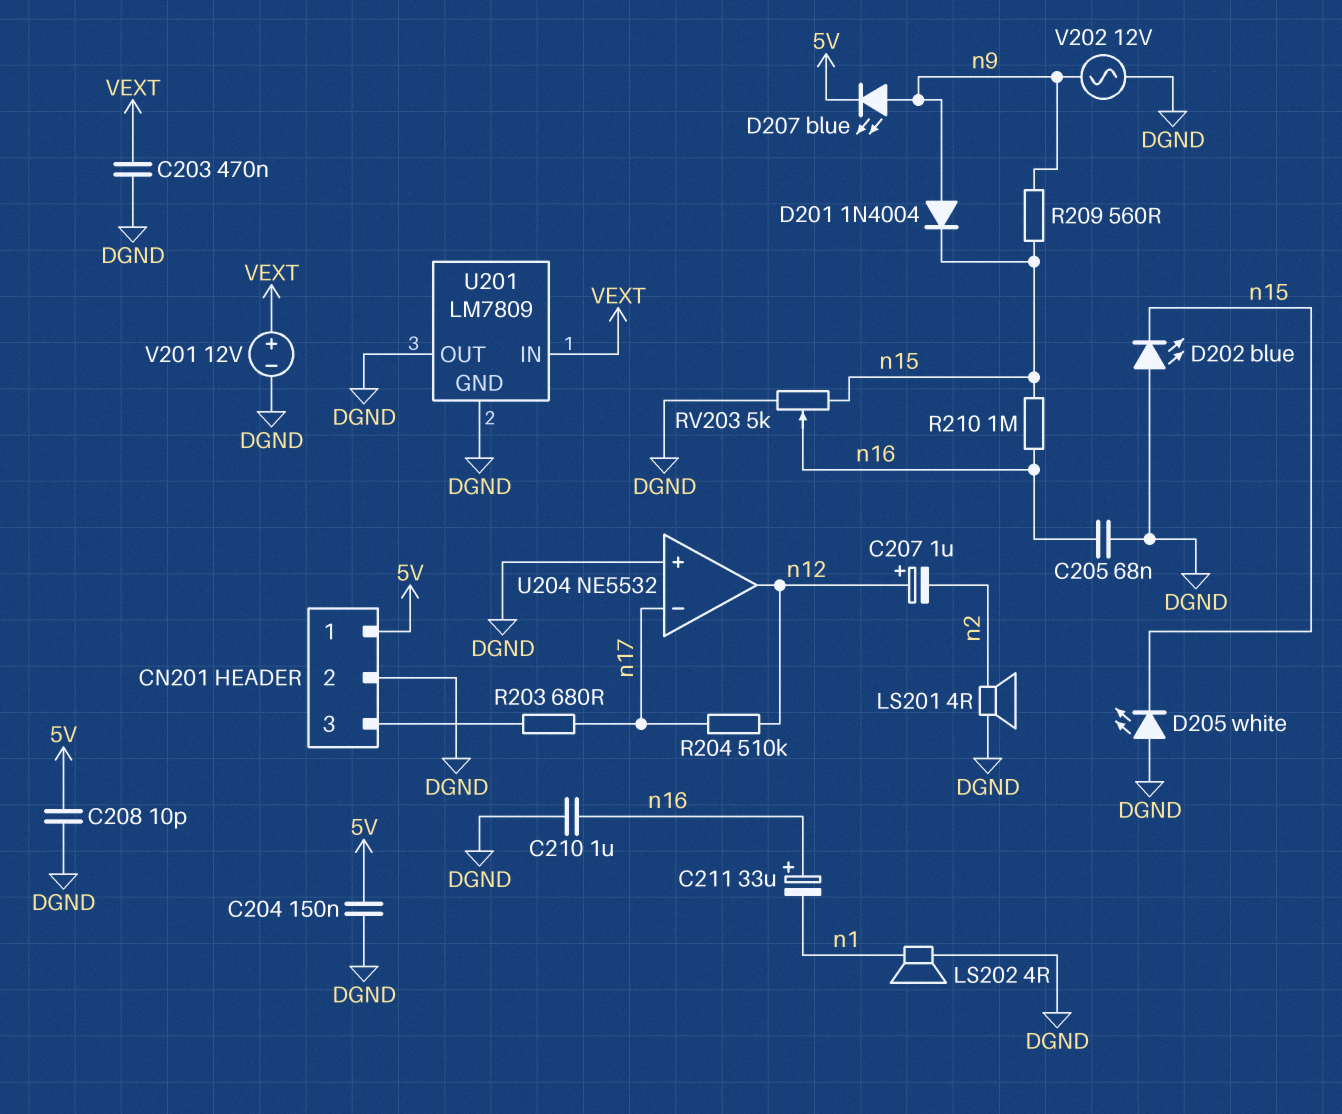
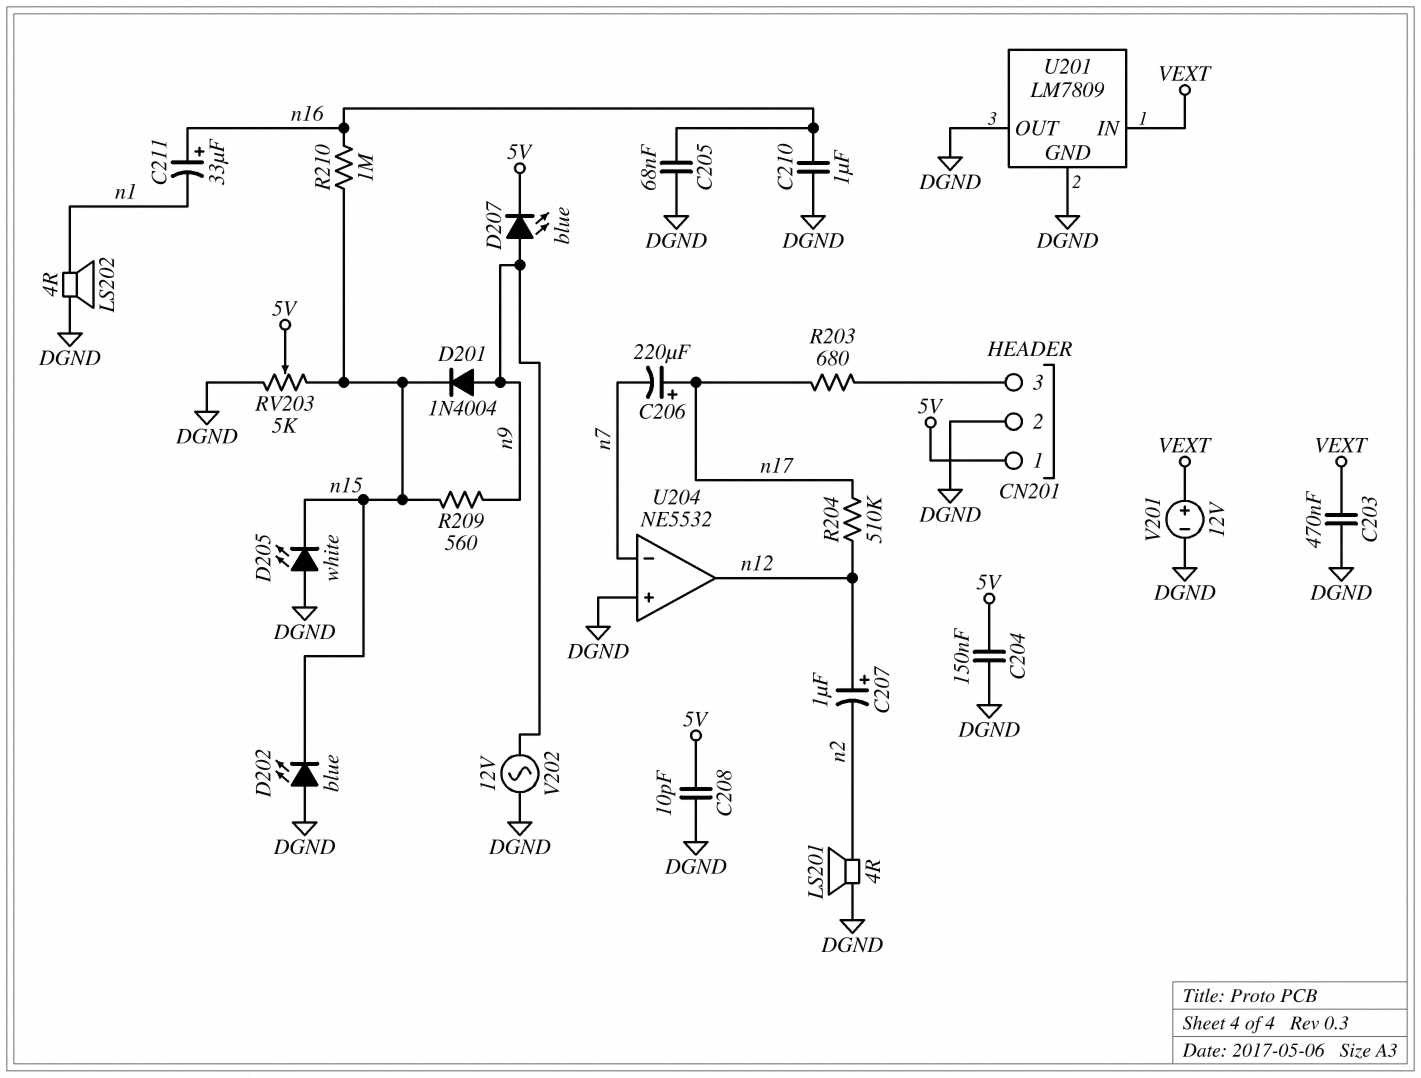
C206: none -> 220uF (plus n17, minus n7)
RV203: 5k (DGND, n15, wiper n16) -> 5k (DGND, n15, wiper 5V)
U204 pin in-: n17 -> n7

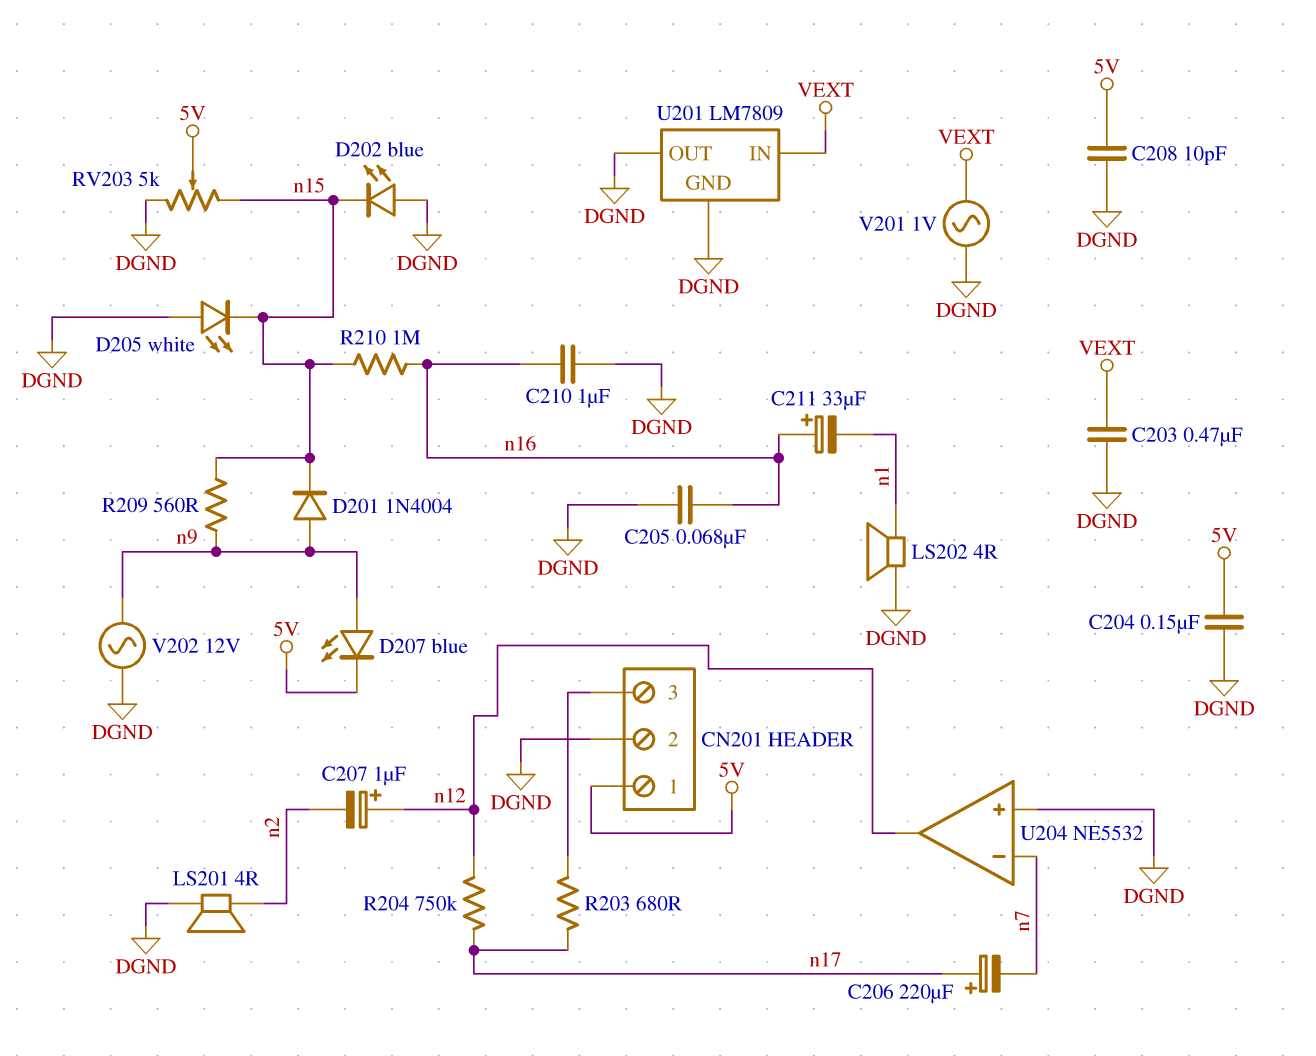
R204: 510k (n12, n17) -> 750k (n12, n17)
V201: 12V (plus VEXT, minus DGND) -> AC 1V (DGND, VEXT)

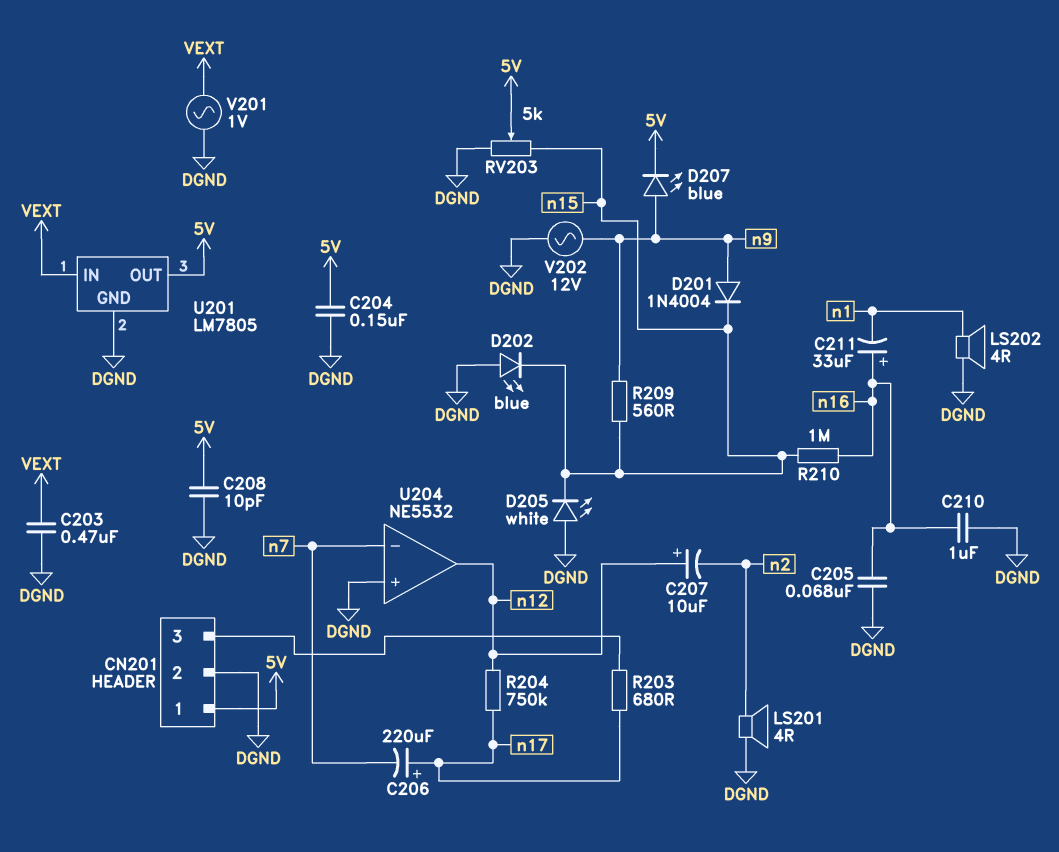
C207: 1uF (plus n12, minus n2) -> 10uF (plus n12, minus n2)
U201: LM7809 -> LM7805
U201 pin OUT: DGND -> 5V

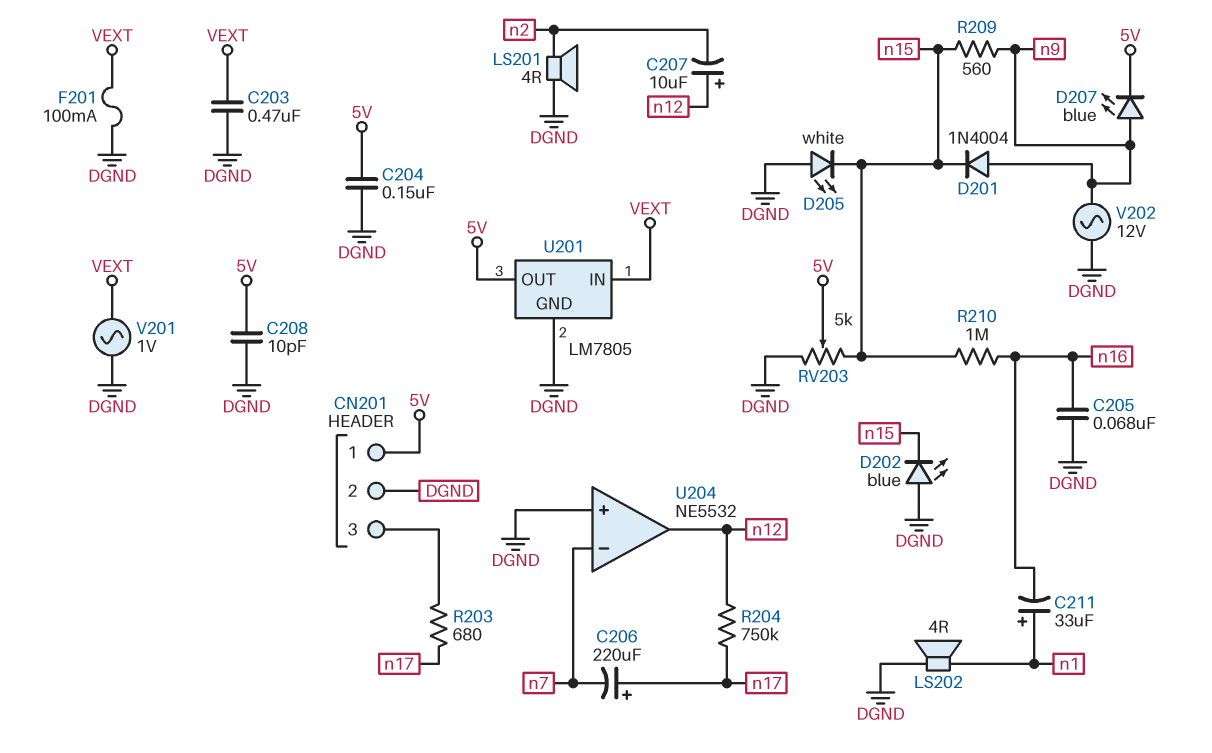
C210: 1uF (DGND, n16) -> none
C211: 33uF (plus n16, minus n1) -> 33uF (plus n1, minus n16)
F201: none -> 100mA (DGND, VEXT)

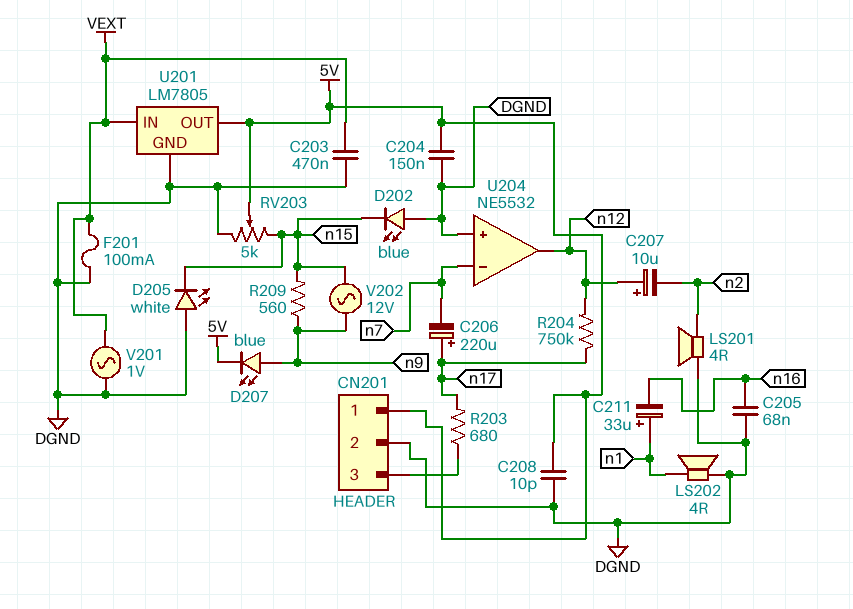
D201: diode 1N4004 (A n9, K n15) -> none
R210: 1M (n15, n16) -> none
V202: AC 12V (DGND, n9) -> AC 12V (n9, n15)

